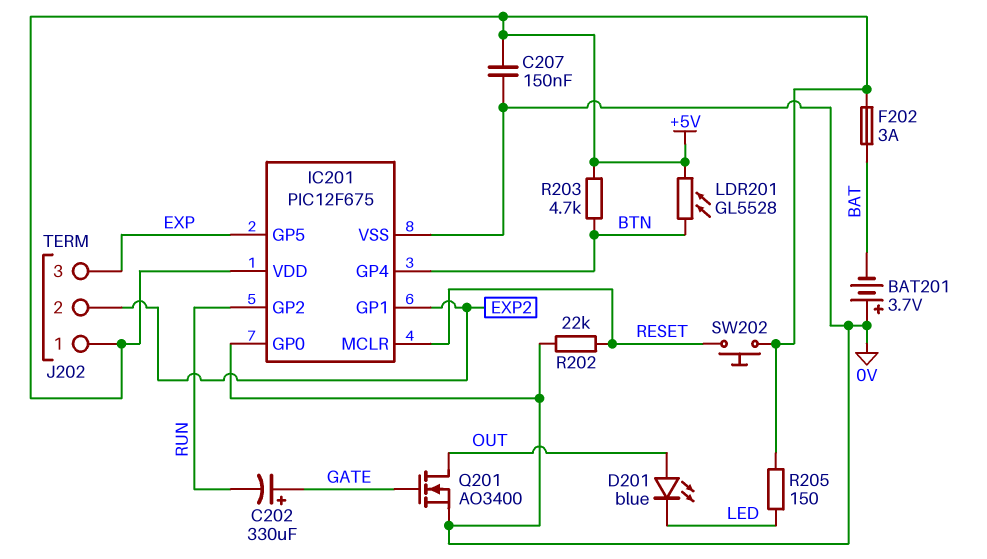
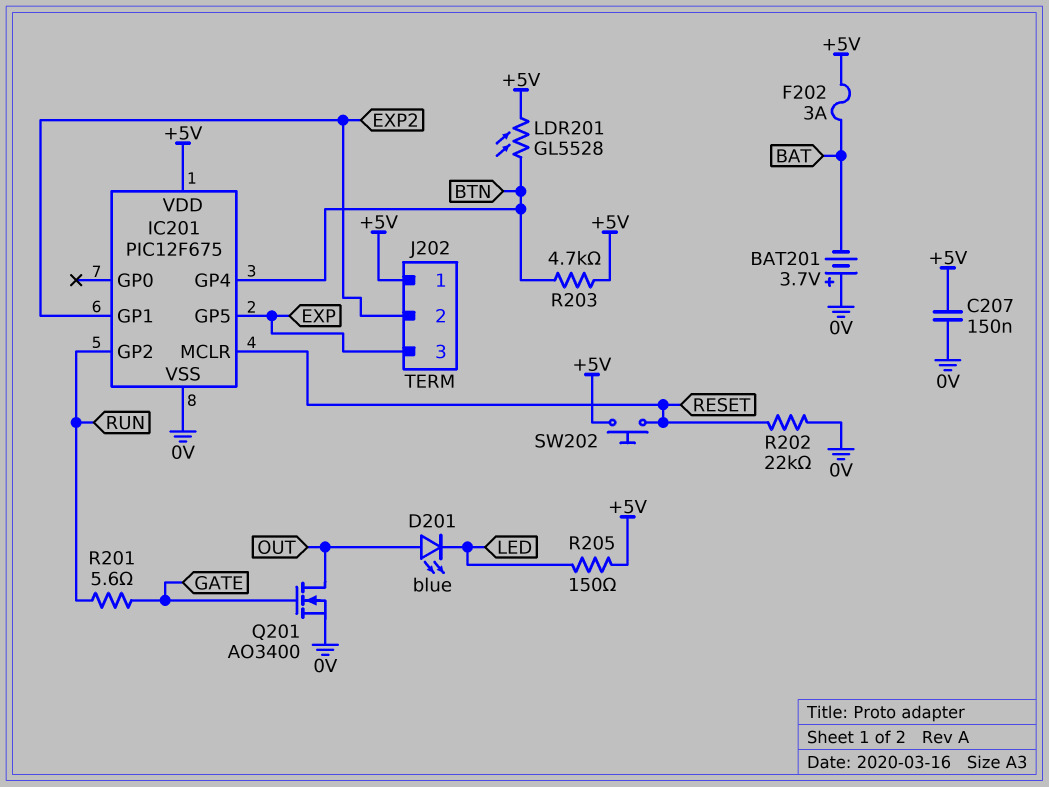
C202: 330uF (plus GATE, minus RUN) -> none
IC201 pin GP0: 0V -> none
R201: none -> 5.6 (GATE, RUN)

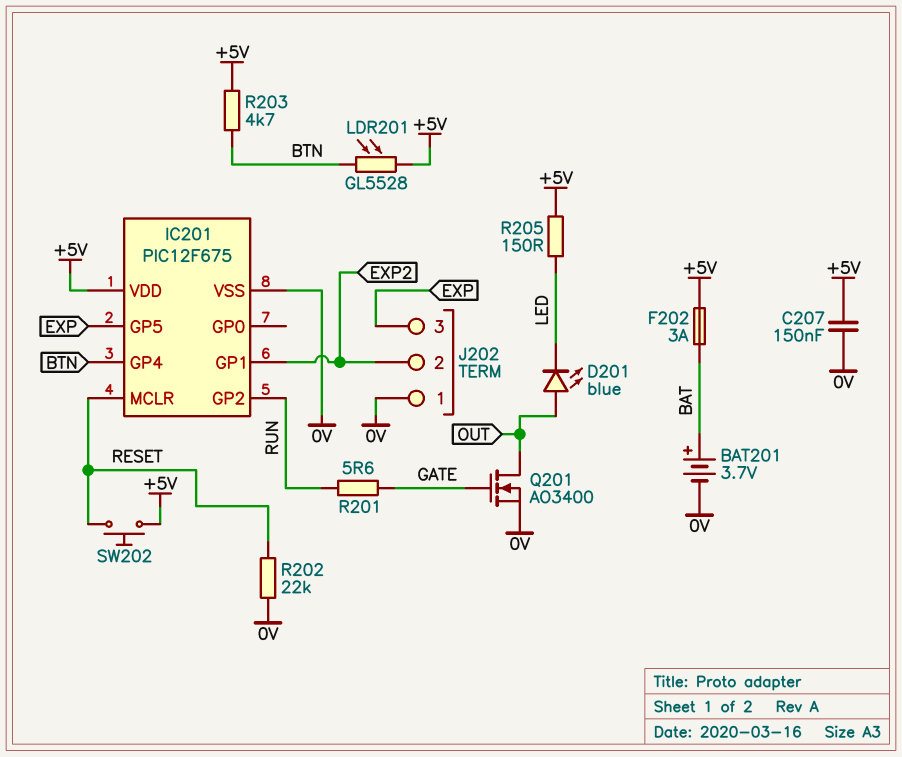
BAT201: 3.7V (plus 0V, minus BAT) -> 3.7V (plus BAT, minus 0V)
J202 pin 1: +5V -> 0V

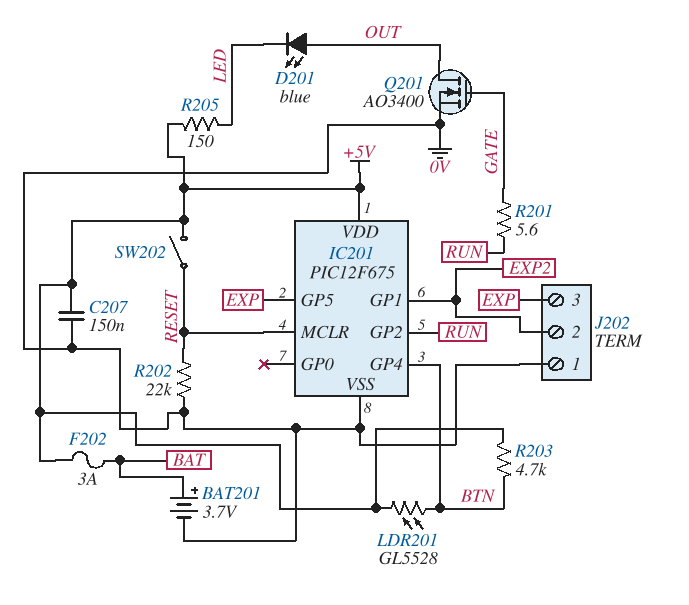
SW202: button (+5V, RESET) -> switch (+5V, RESET)

